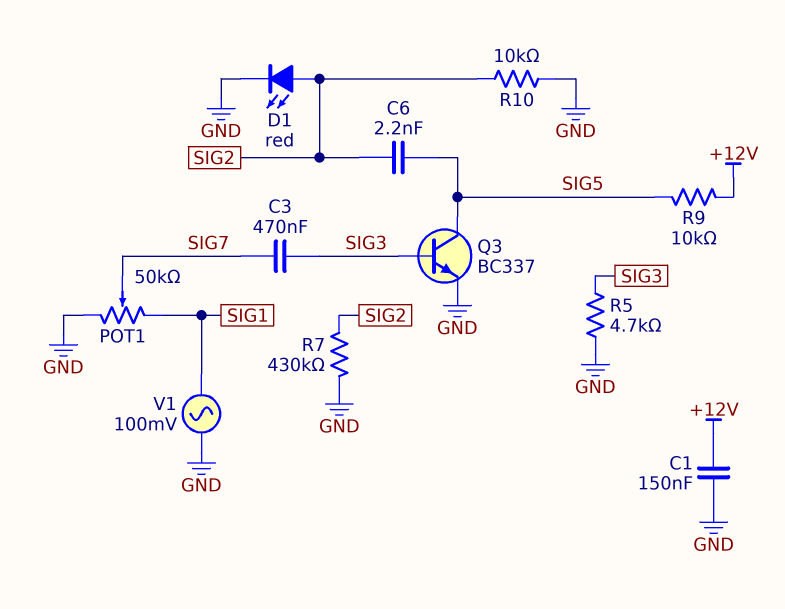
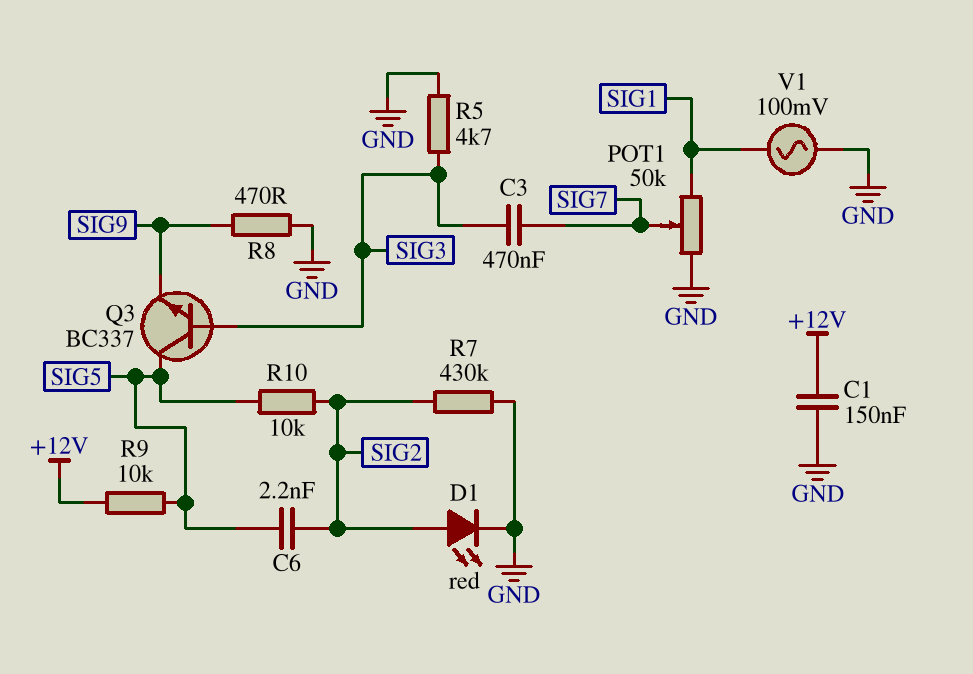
Q3: NPN BC337 (B SIG3, C SIG5, E GND) -> NPN BC337 (B SIG3, C SIG5, E SIG9)
R8: none -> 470 (GND, SIG9)
R10: 10k (GND, SIG2) -> 10k (SIG2, SIG5)

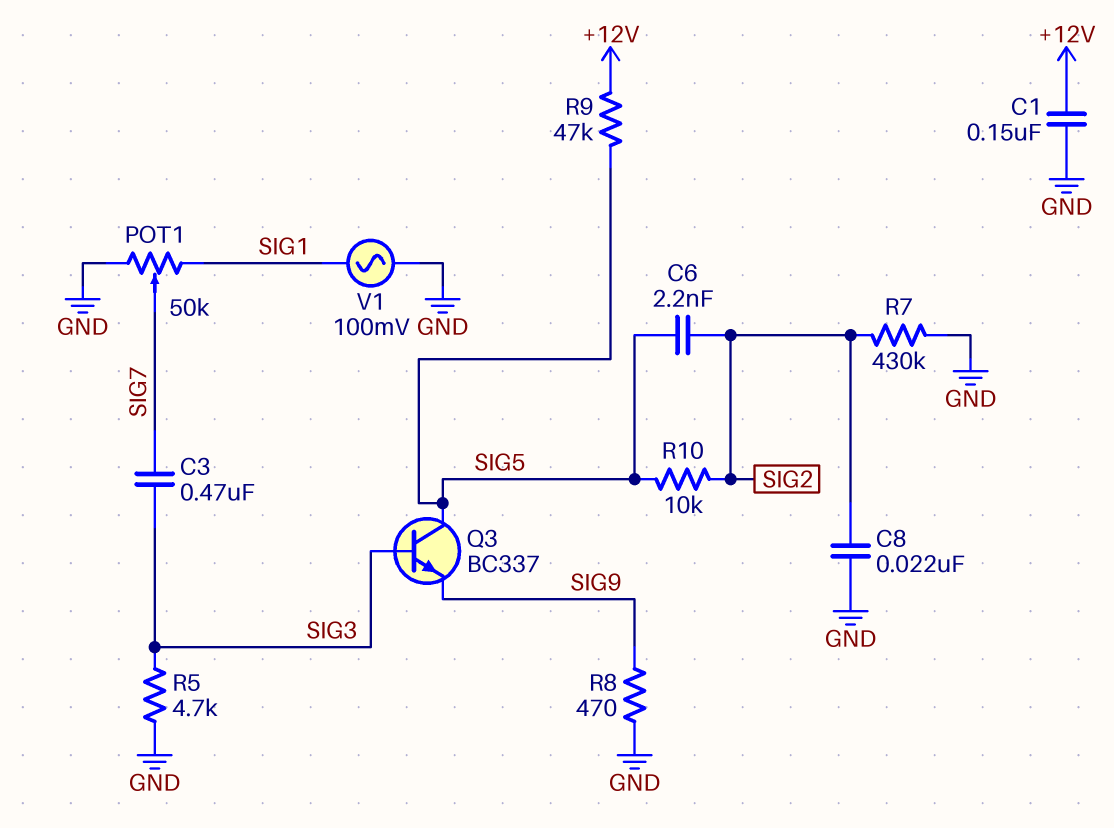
C8: none -> 22nF (GND, SIG2)
D1: LED red (A SIG2, K GND) -> none
R9: 10k (+12V, SIG5) -> 47k (+12V, SIG5)

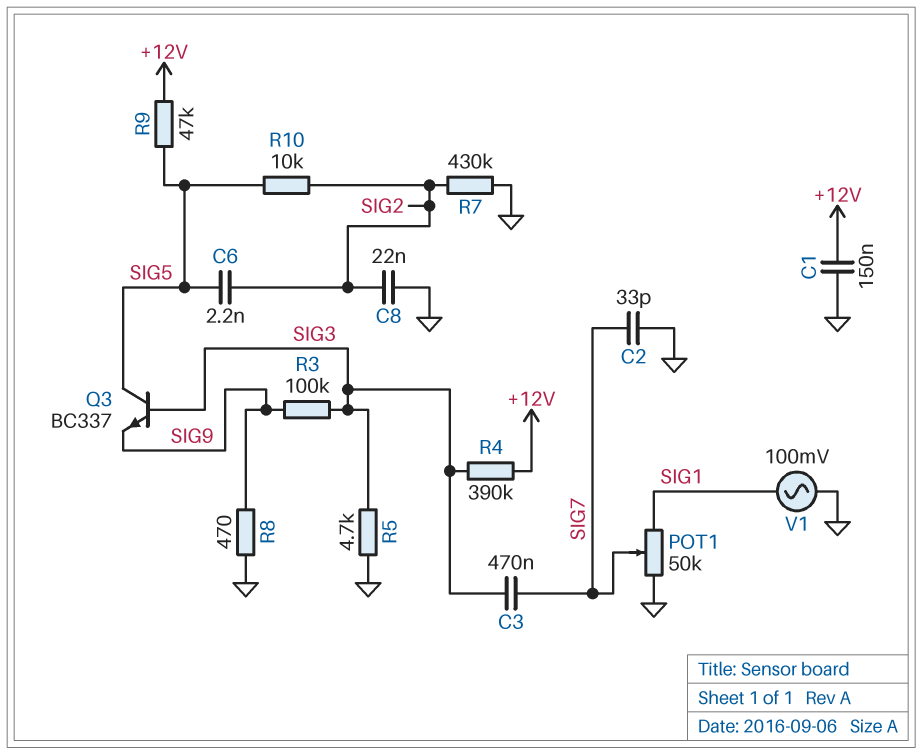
C2: none -> 33pF (GND, SIG7)
R3: none -> 100k (SIG3, SIG9)
R4: none -> 390k (+12V, SIG3)

